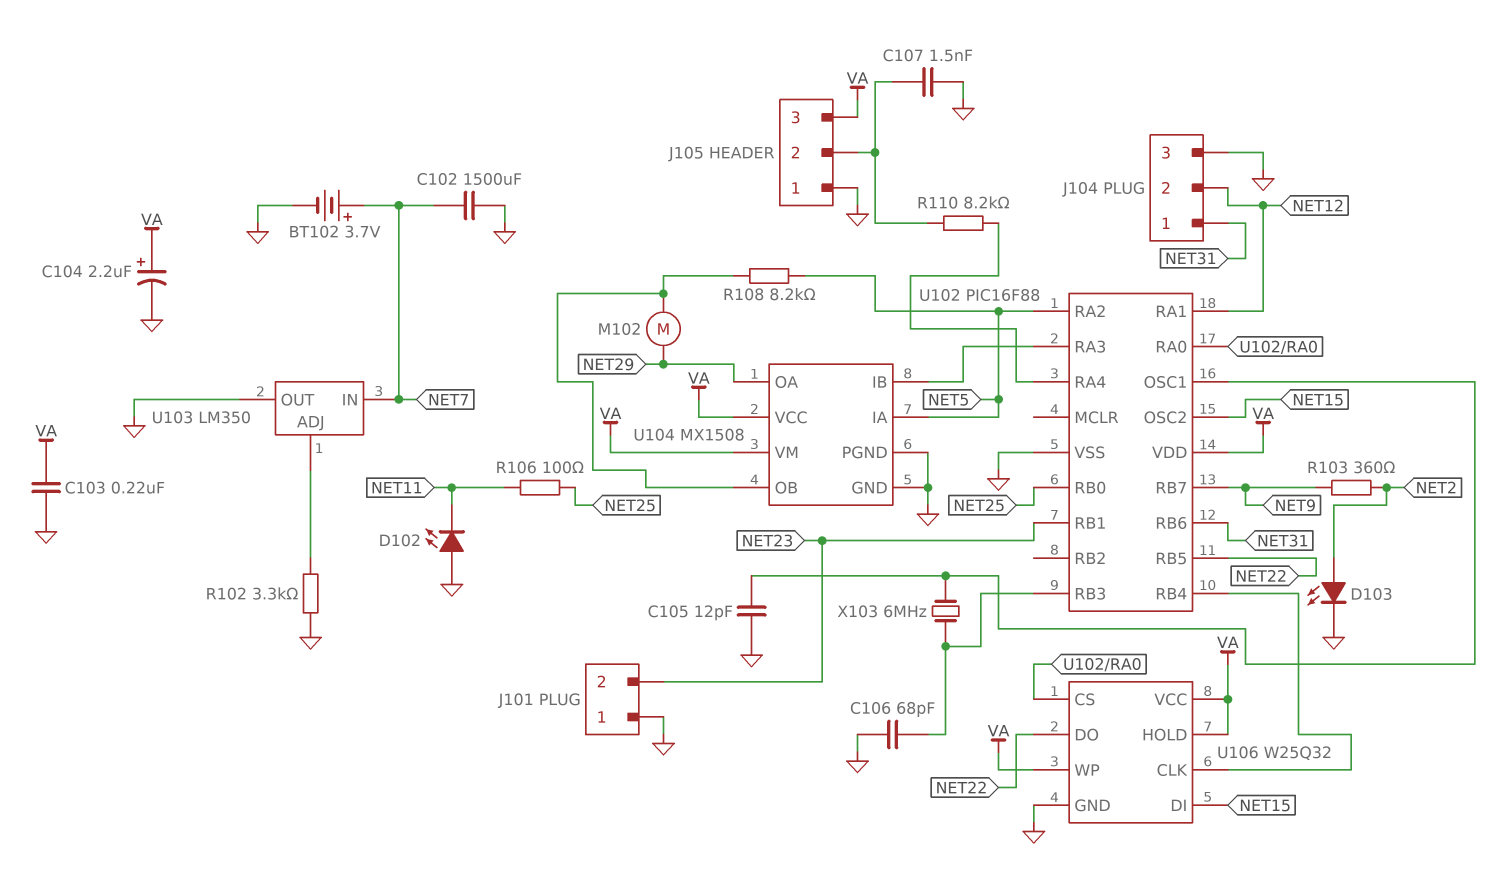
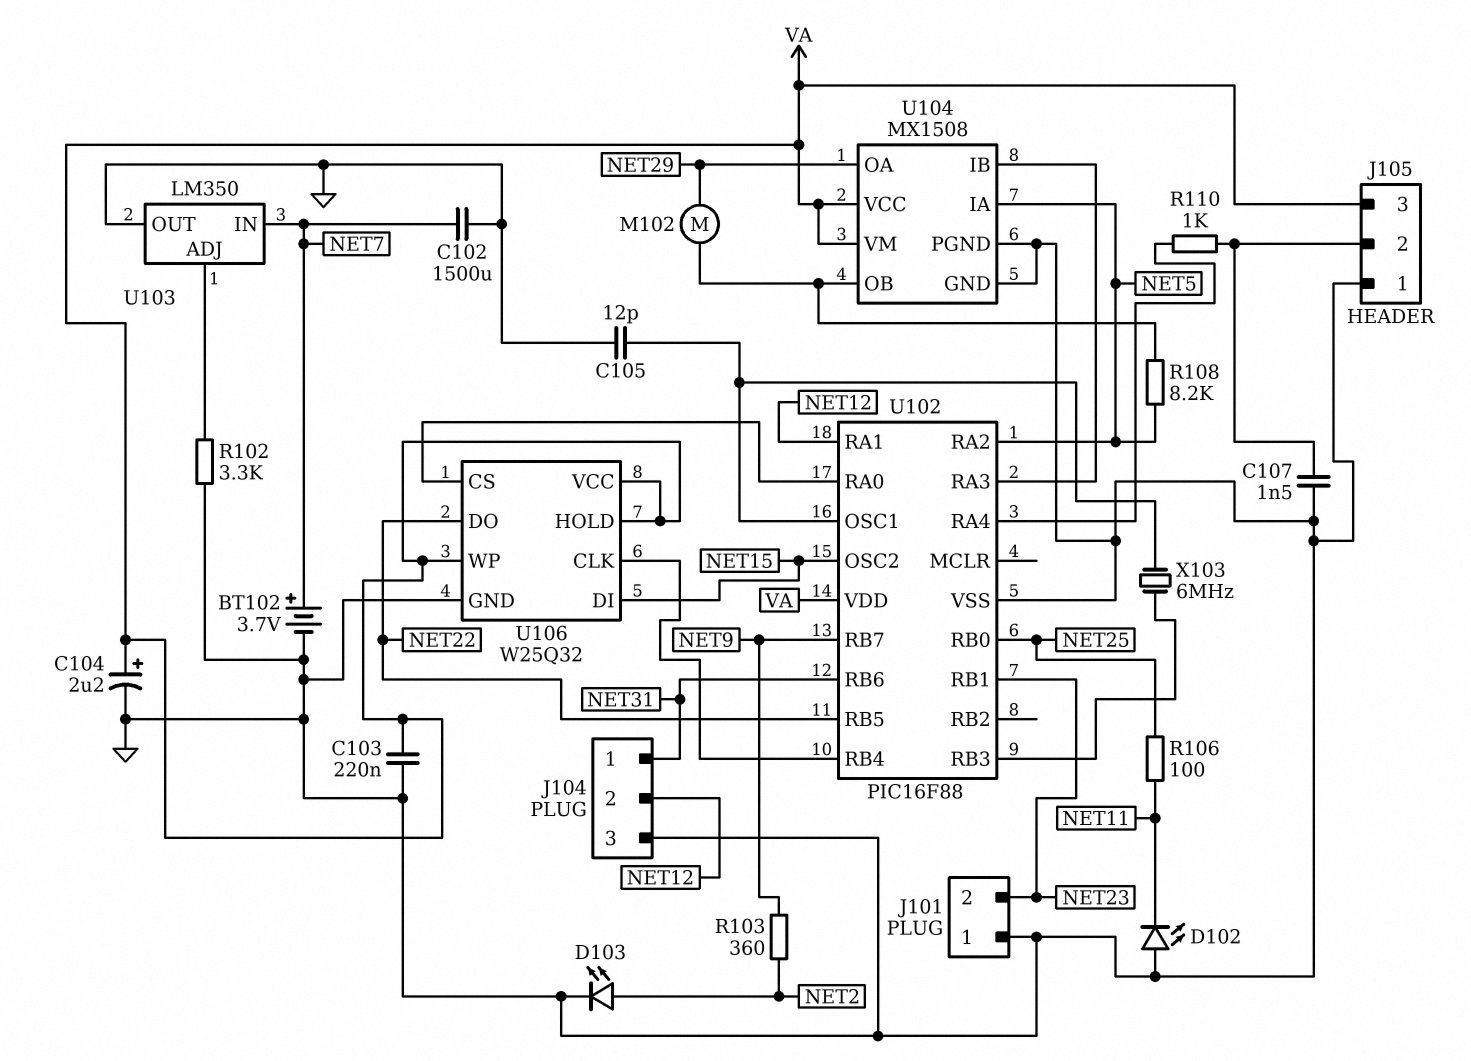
C106: 68pF (GND, U102/RB3) -> none
R110: 8.2k (J105/2, U102/RA4) -> 1k (J105/2, U102/RA4)

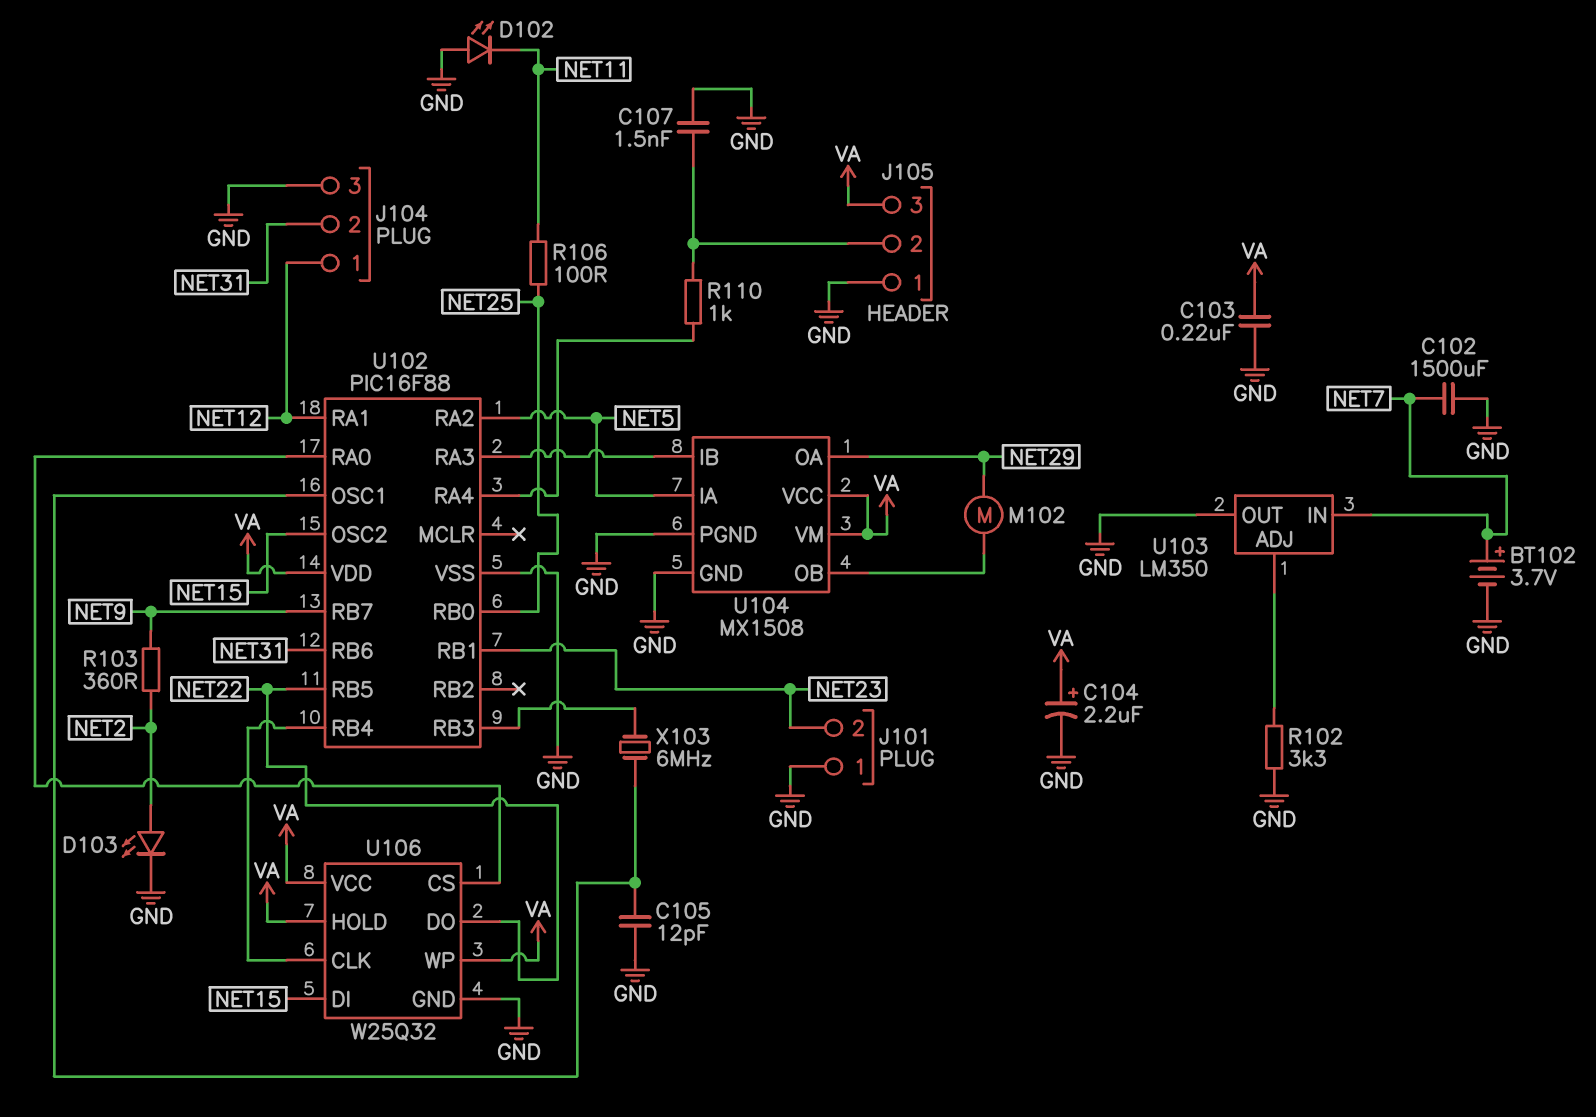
J104 pin 1: NET31 -> NET12
J104 pin 2: NET12 -> NET31
R108: 8.2k (NET5, U104/OB) -> none

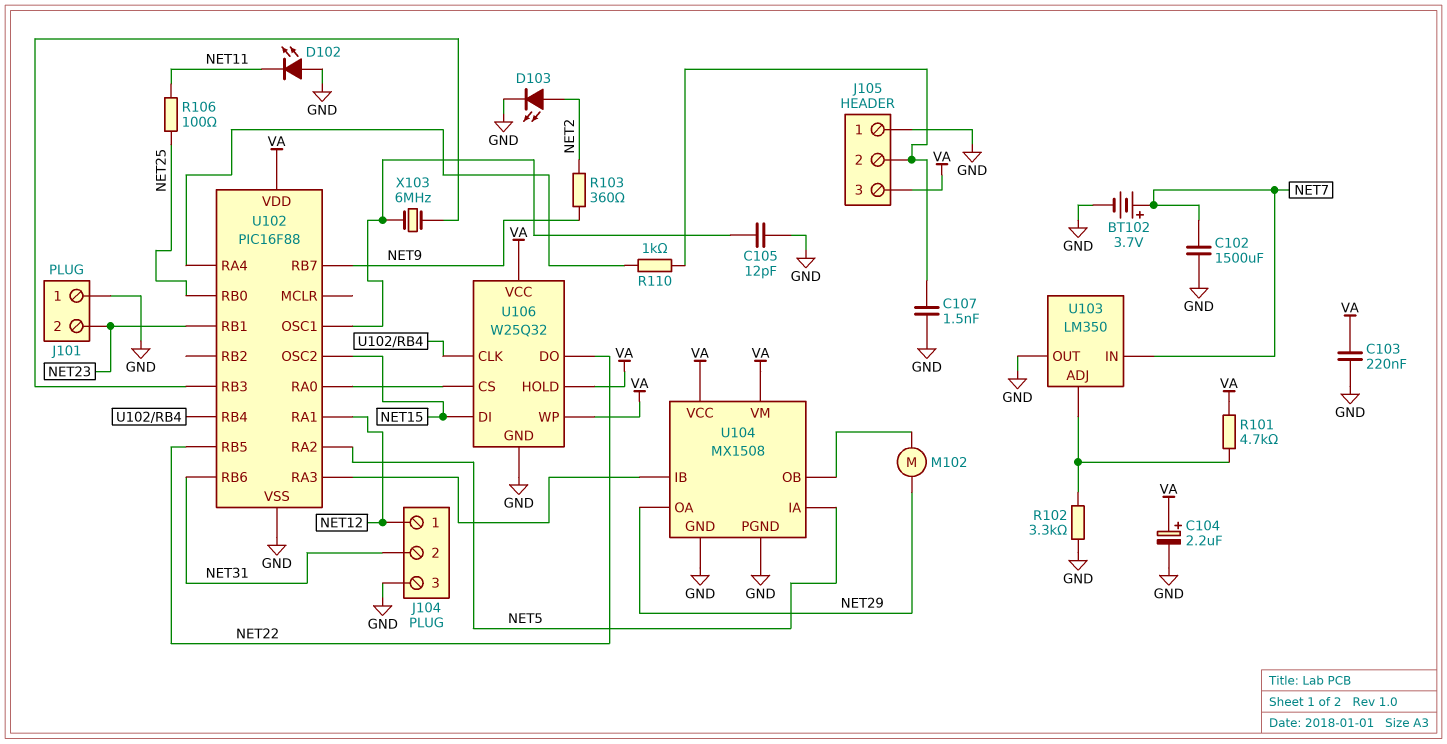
R101: none -> 4.7k (U103/ADJ, VA)

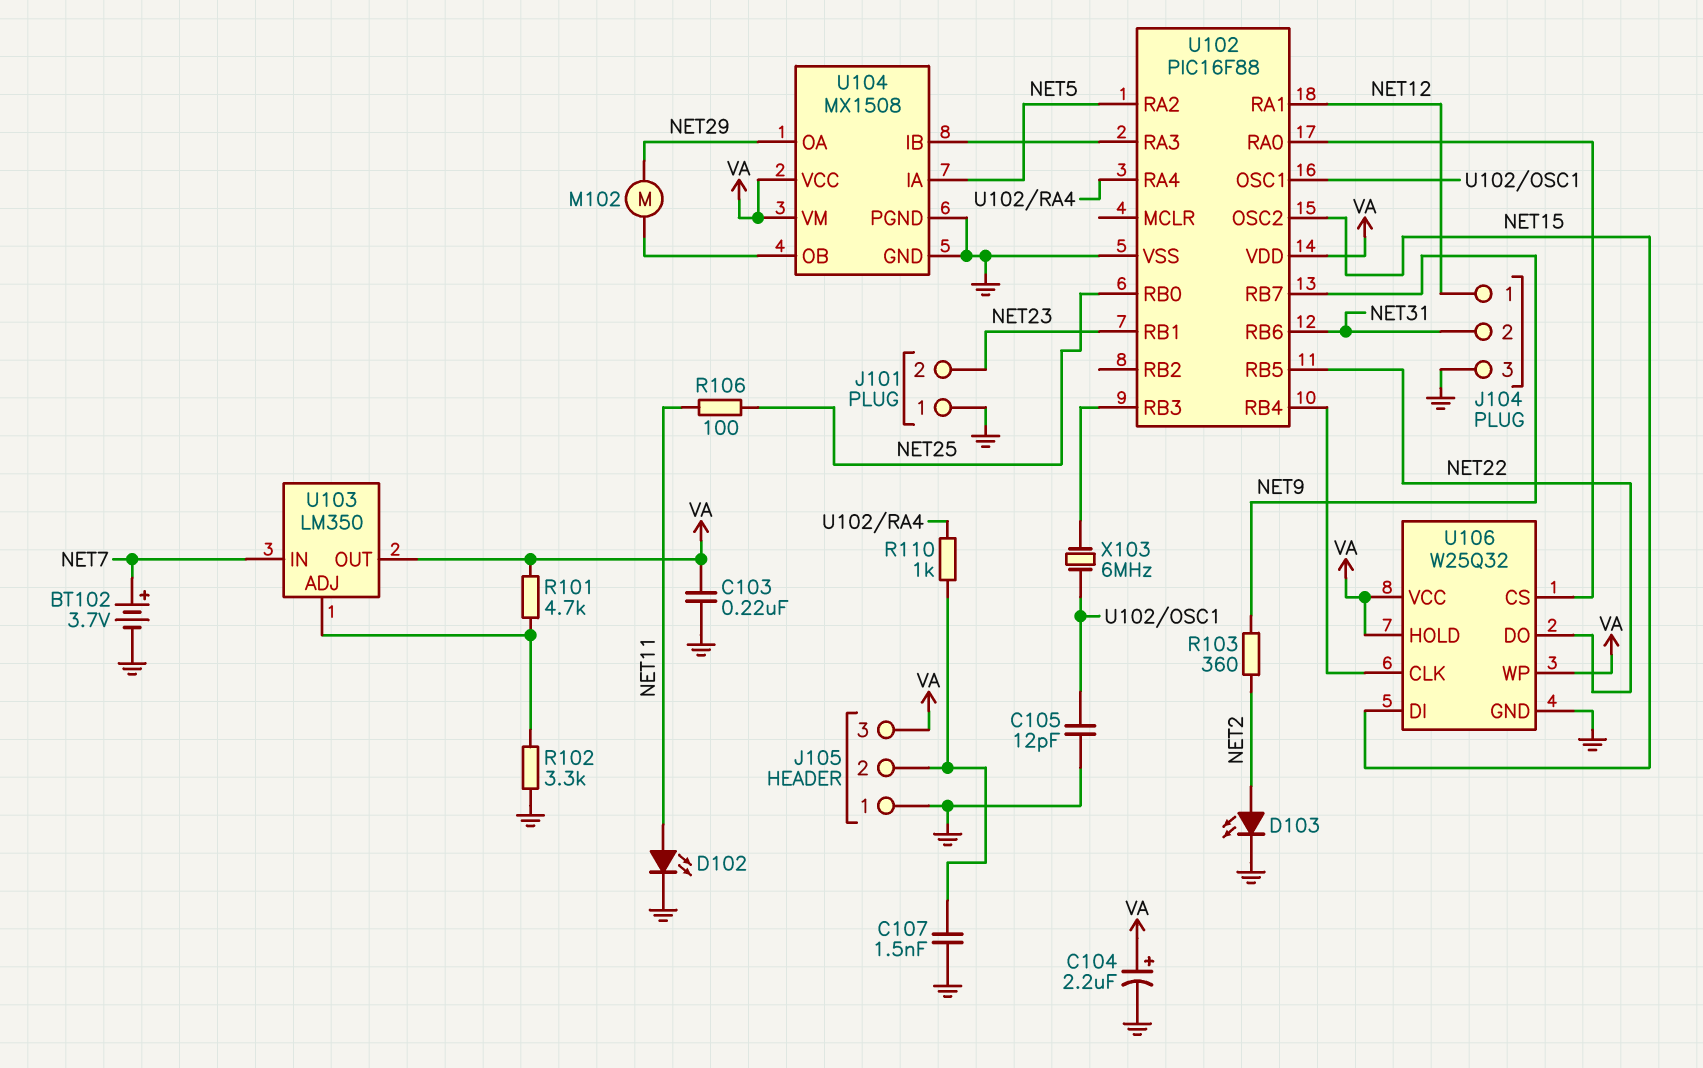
C102: 1500uF (GND, NET7) -> none
D102: LED (A GND, K NET11) -> LED (A NET11, K GND)
U103 pin OUT: GND -> VA

